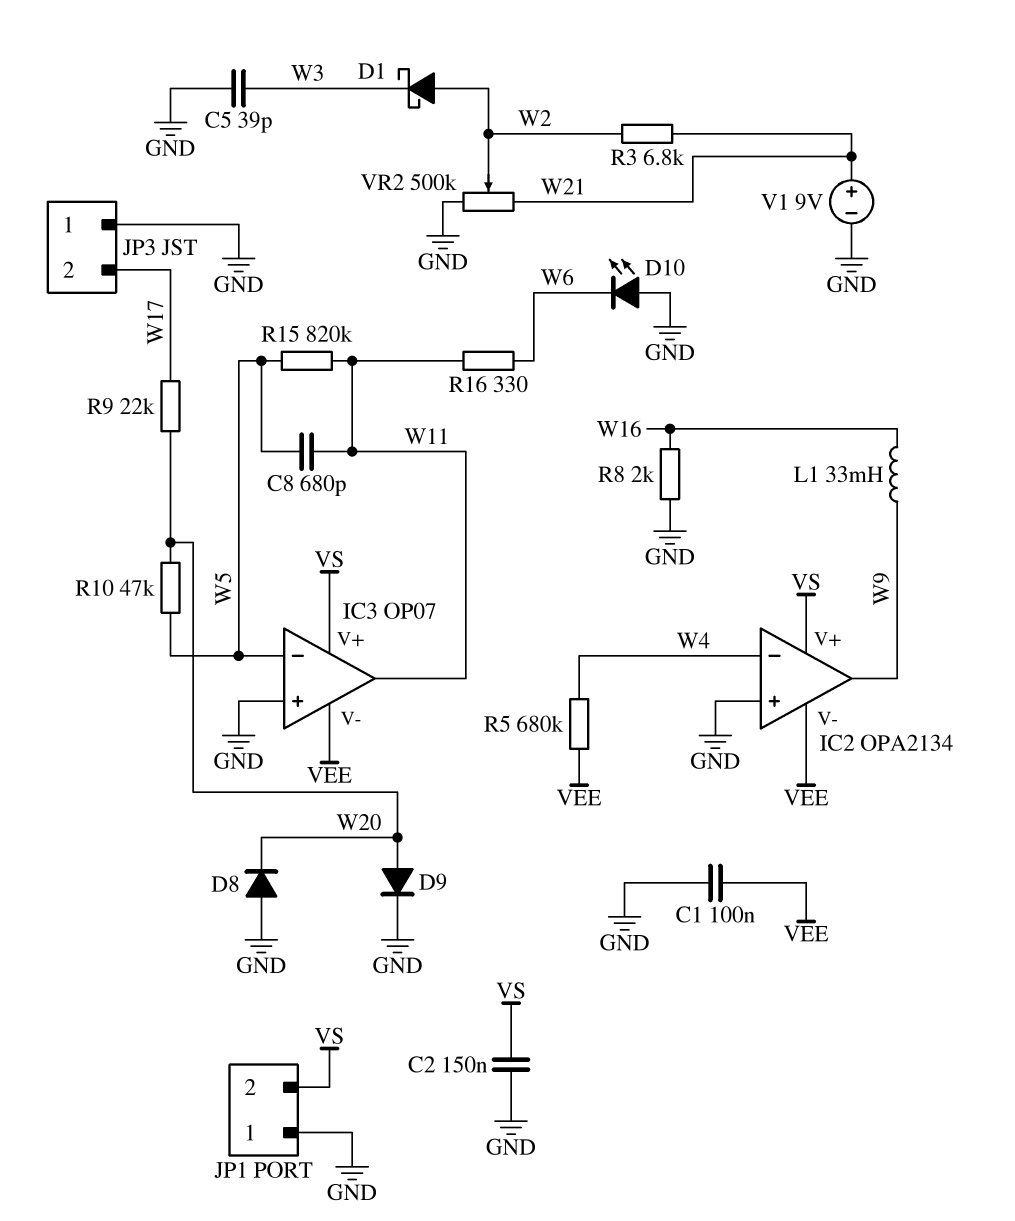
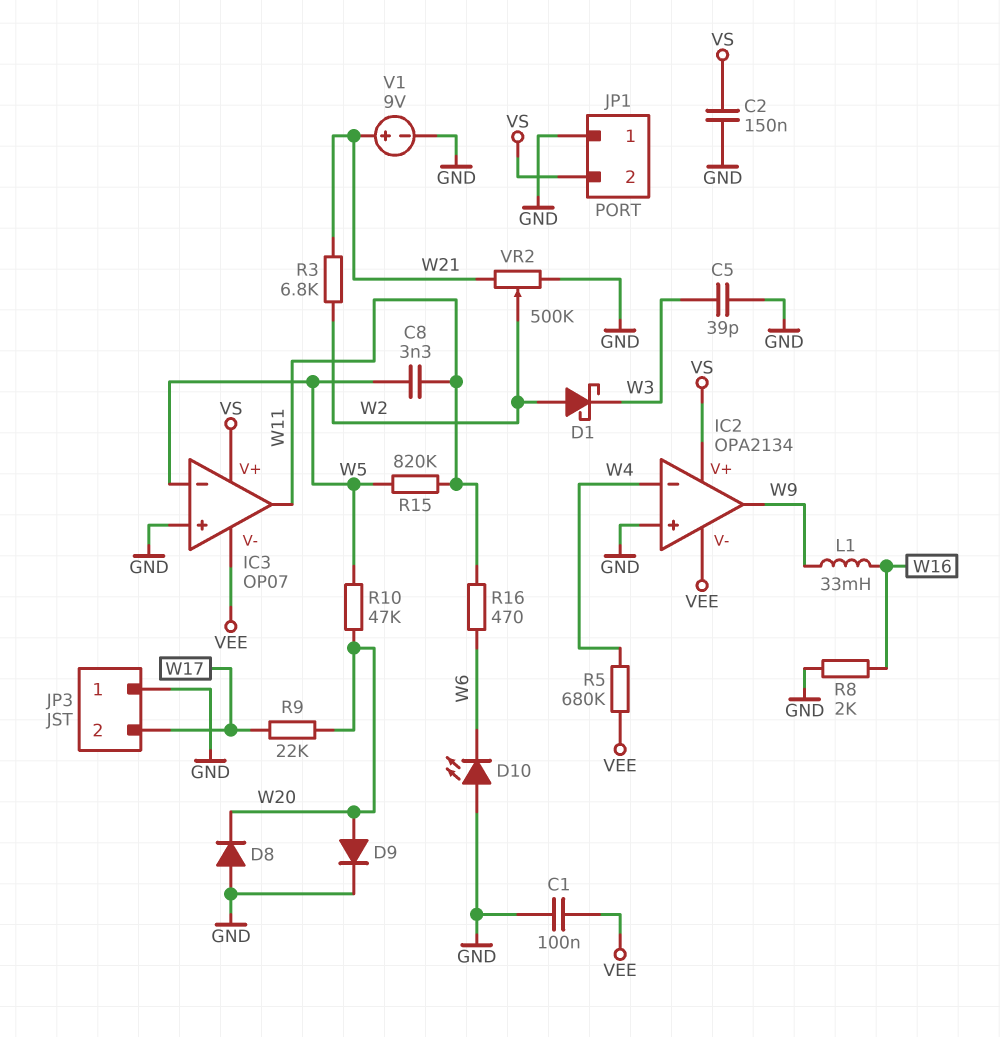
C8: 680pF (W5, W11) -> 3.3nF (W5, W11)
R16: 330 (W6, W11) -> 470 (W6, W11)

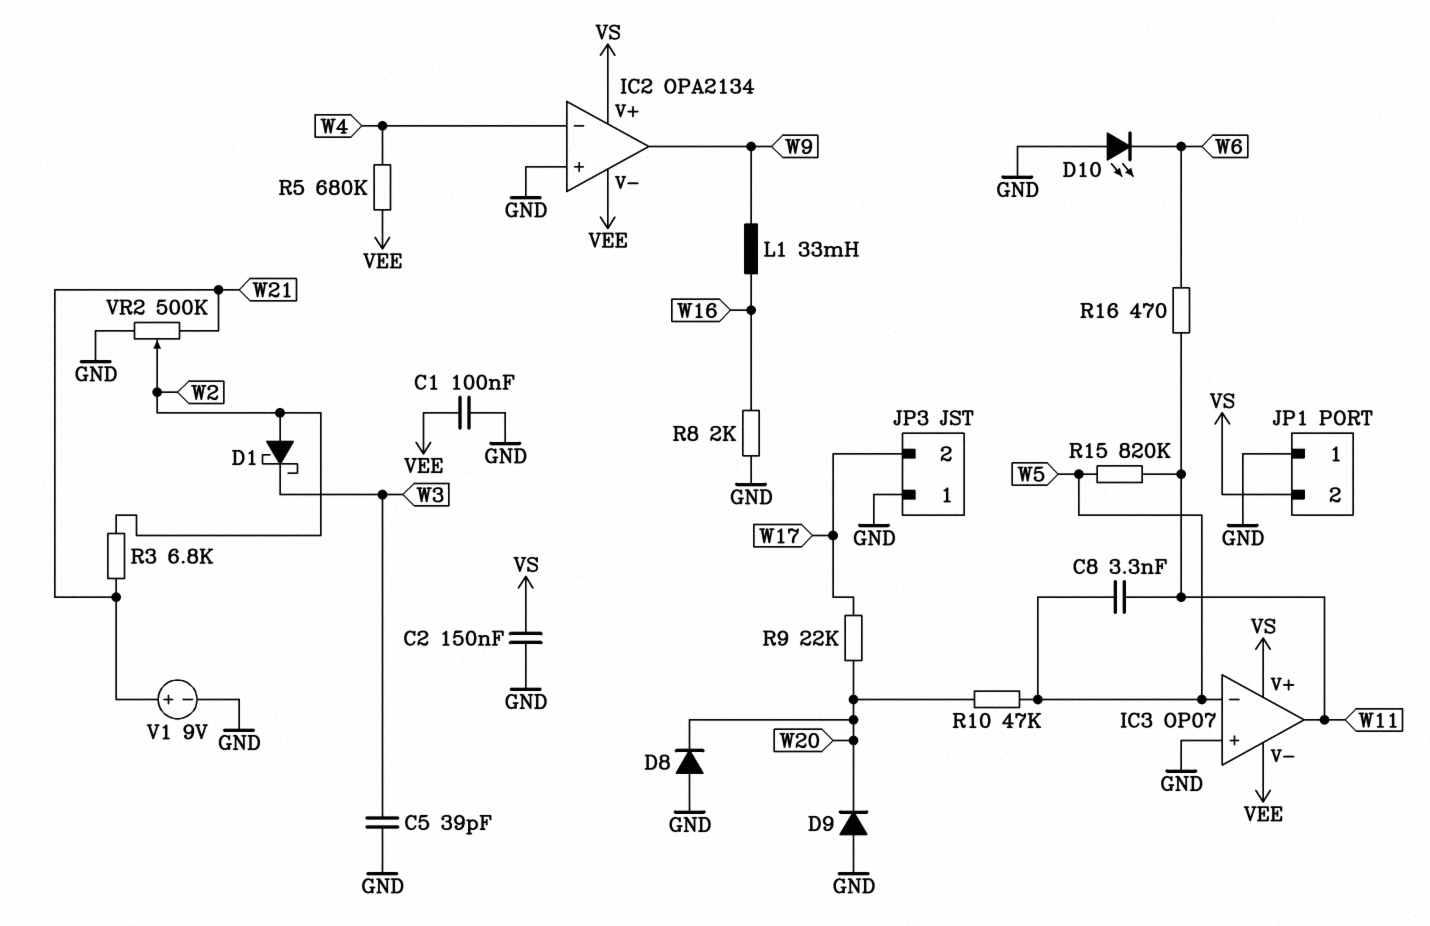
D9: diode (A W20, K GND) -> diode (A GND, K W20)

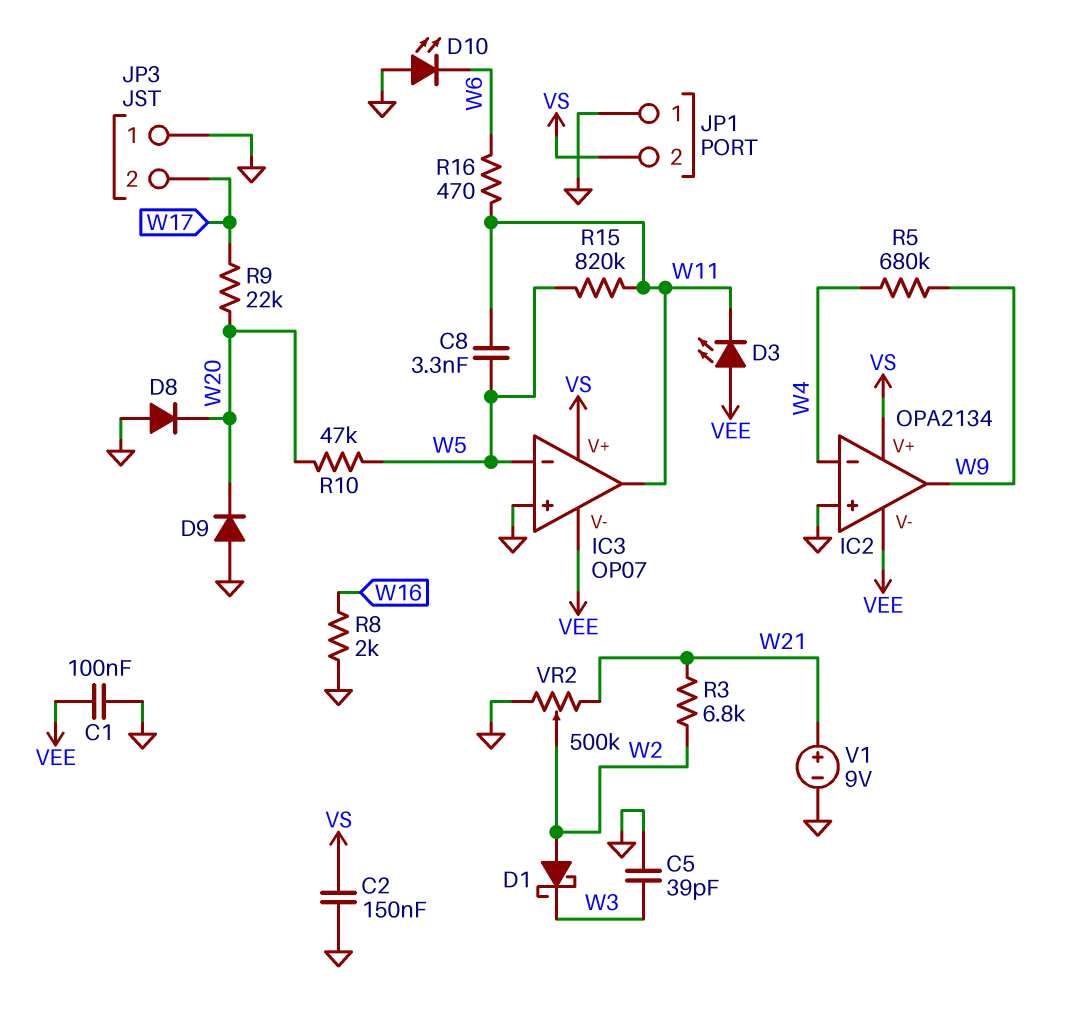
D3: none -> LED (A VEE, K W11)
L1: 33mH (W9, W16) -> none
R5: 680k (VEE, W4) -> 680k (W4, W9)

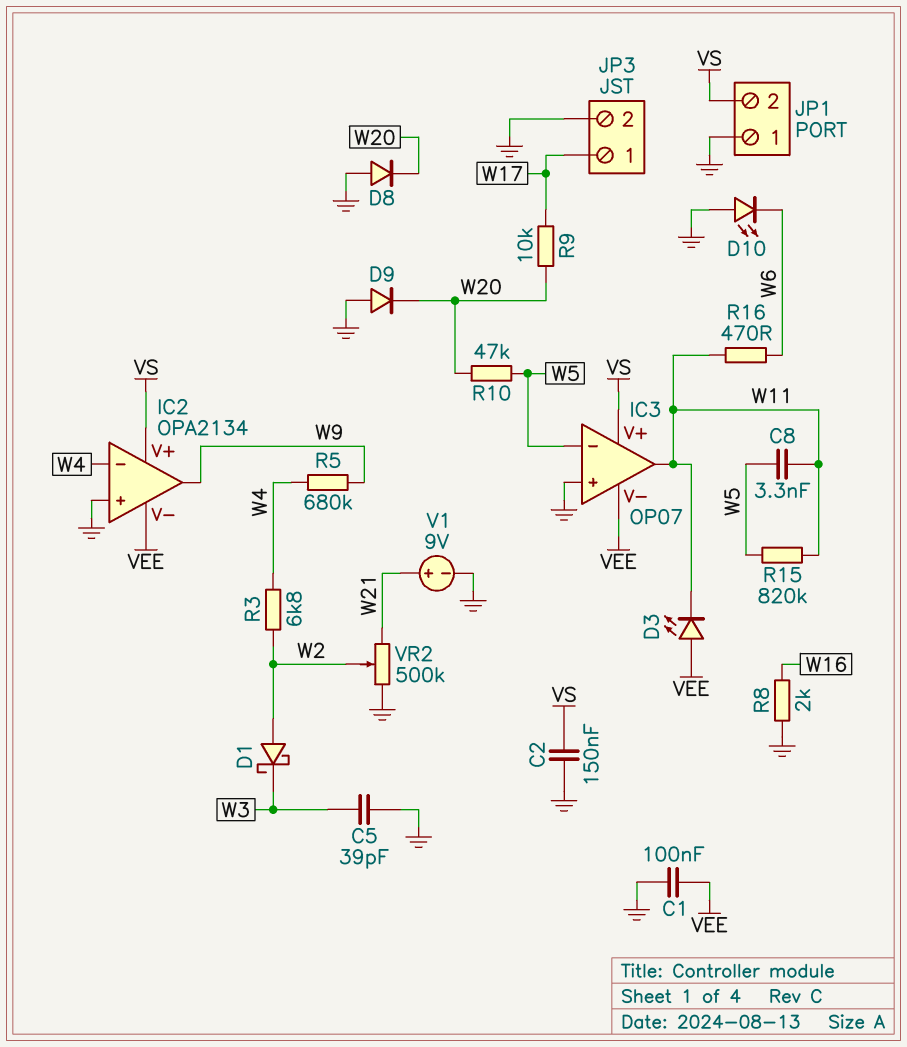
JP3 pin 1: GND -> W17
JP3 pin 2: W17 -> GND
R3: 6.8k (W2, W21) -> 6.8k (W2, W4)
R9: 22k (W17, W20) -> 10k (W17, W20)

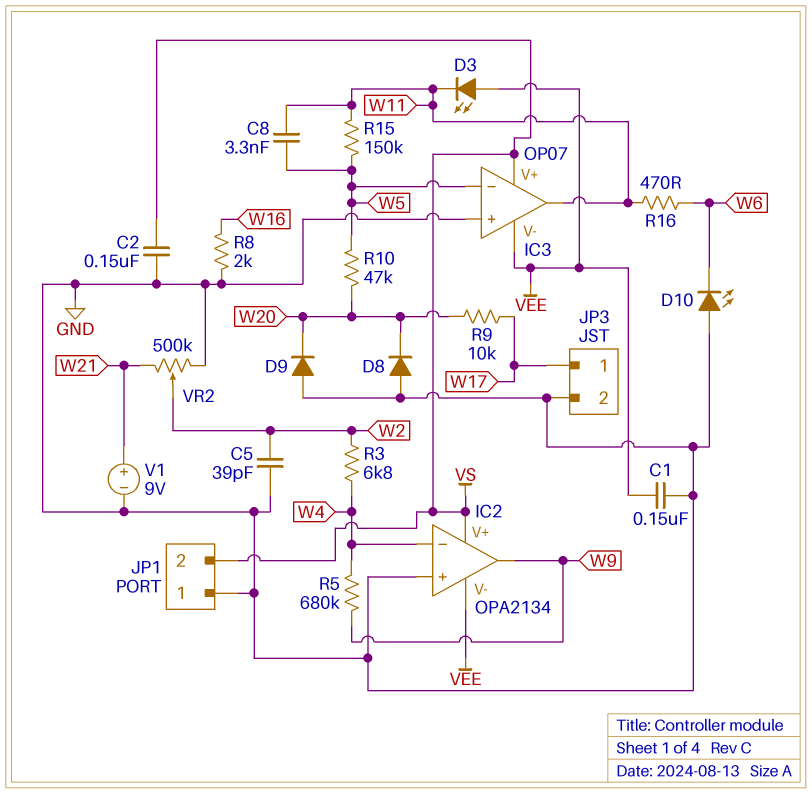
C1: 100nF (GND, VEE) -> 150nF (GND, VEE)
C5: 39pF (GND, W3) -> 39pF (GND, W2)
D1: schottky (A W2, K W3) -> none
R15: 820k (W5, W11) -> 150k (W5, W11)

